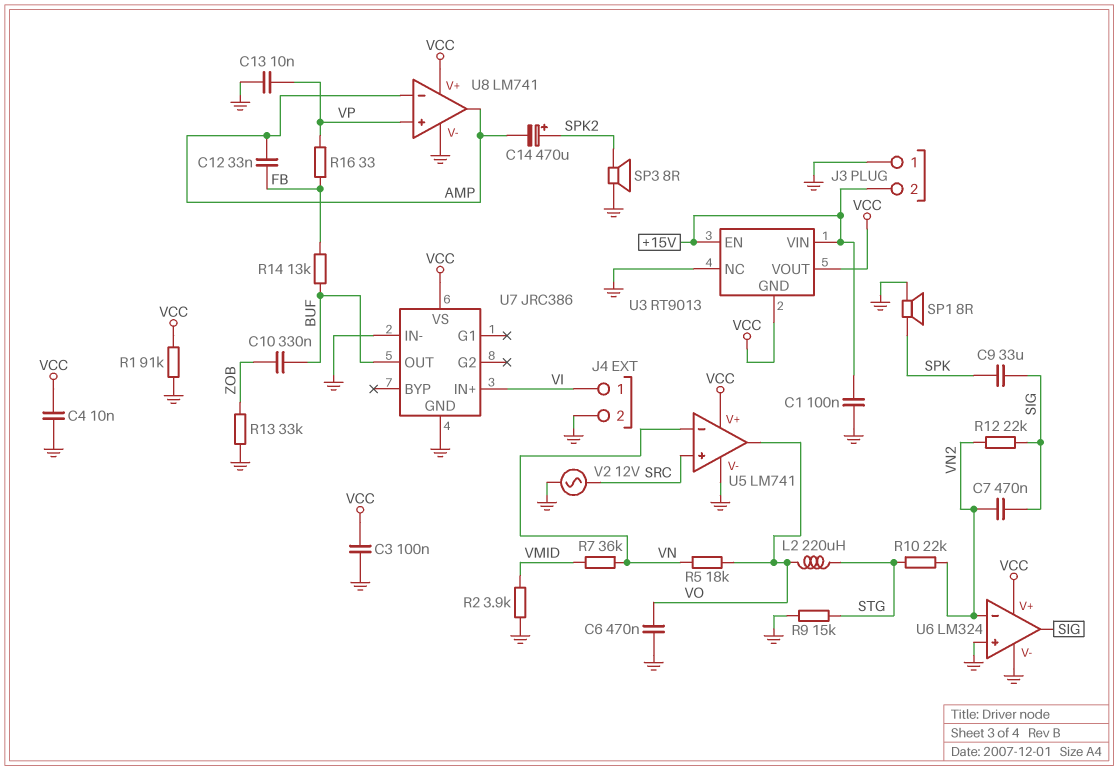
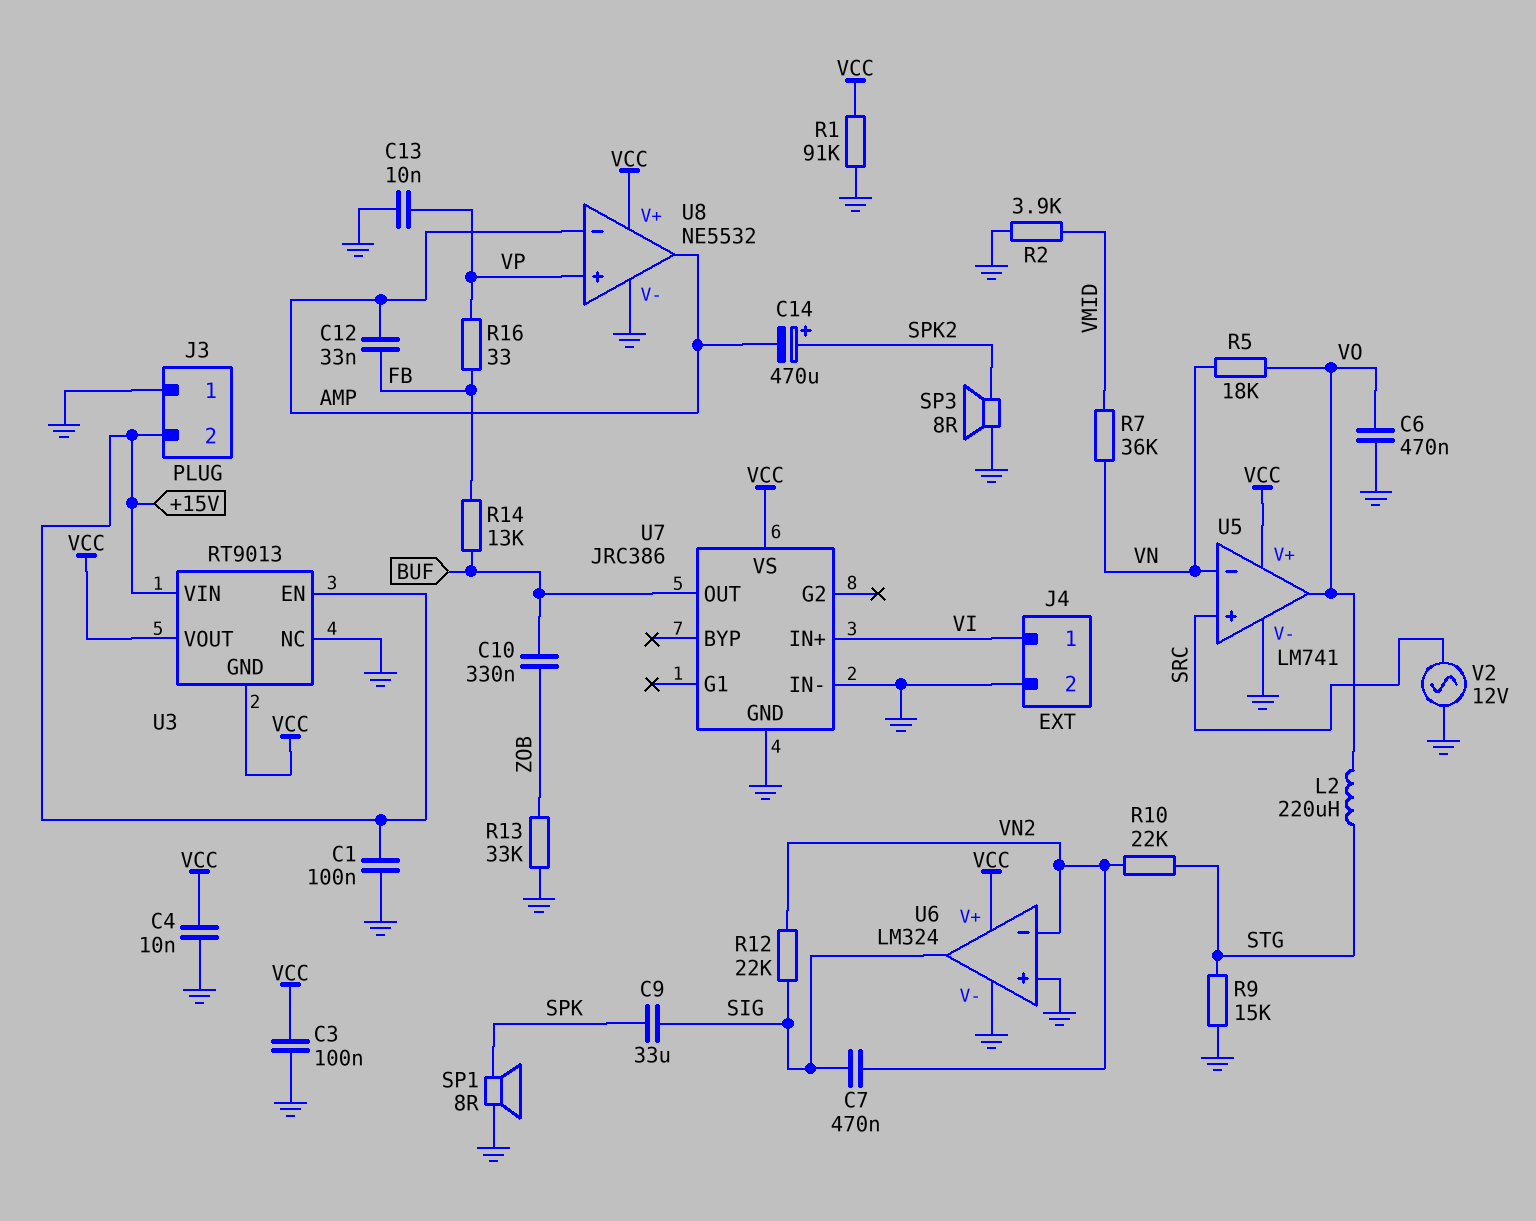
U8: LM741 -> NE5532

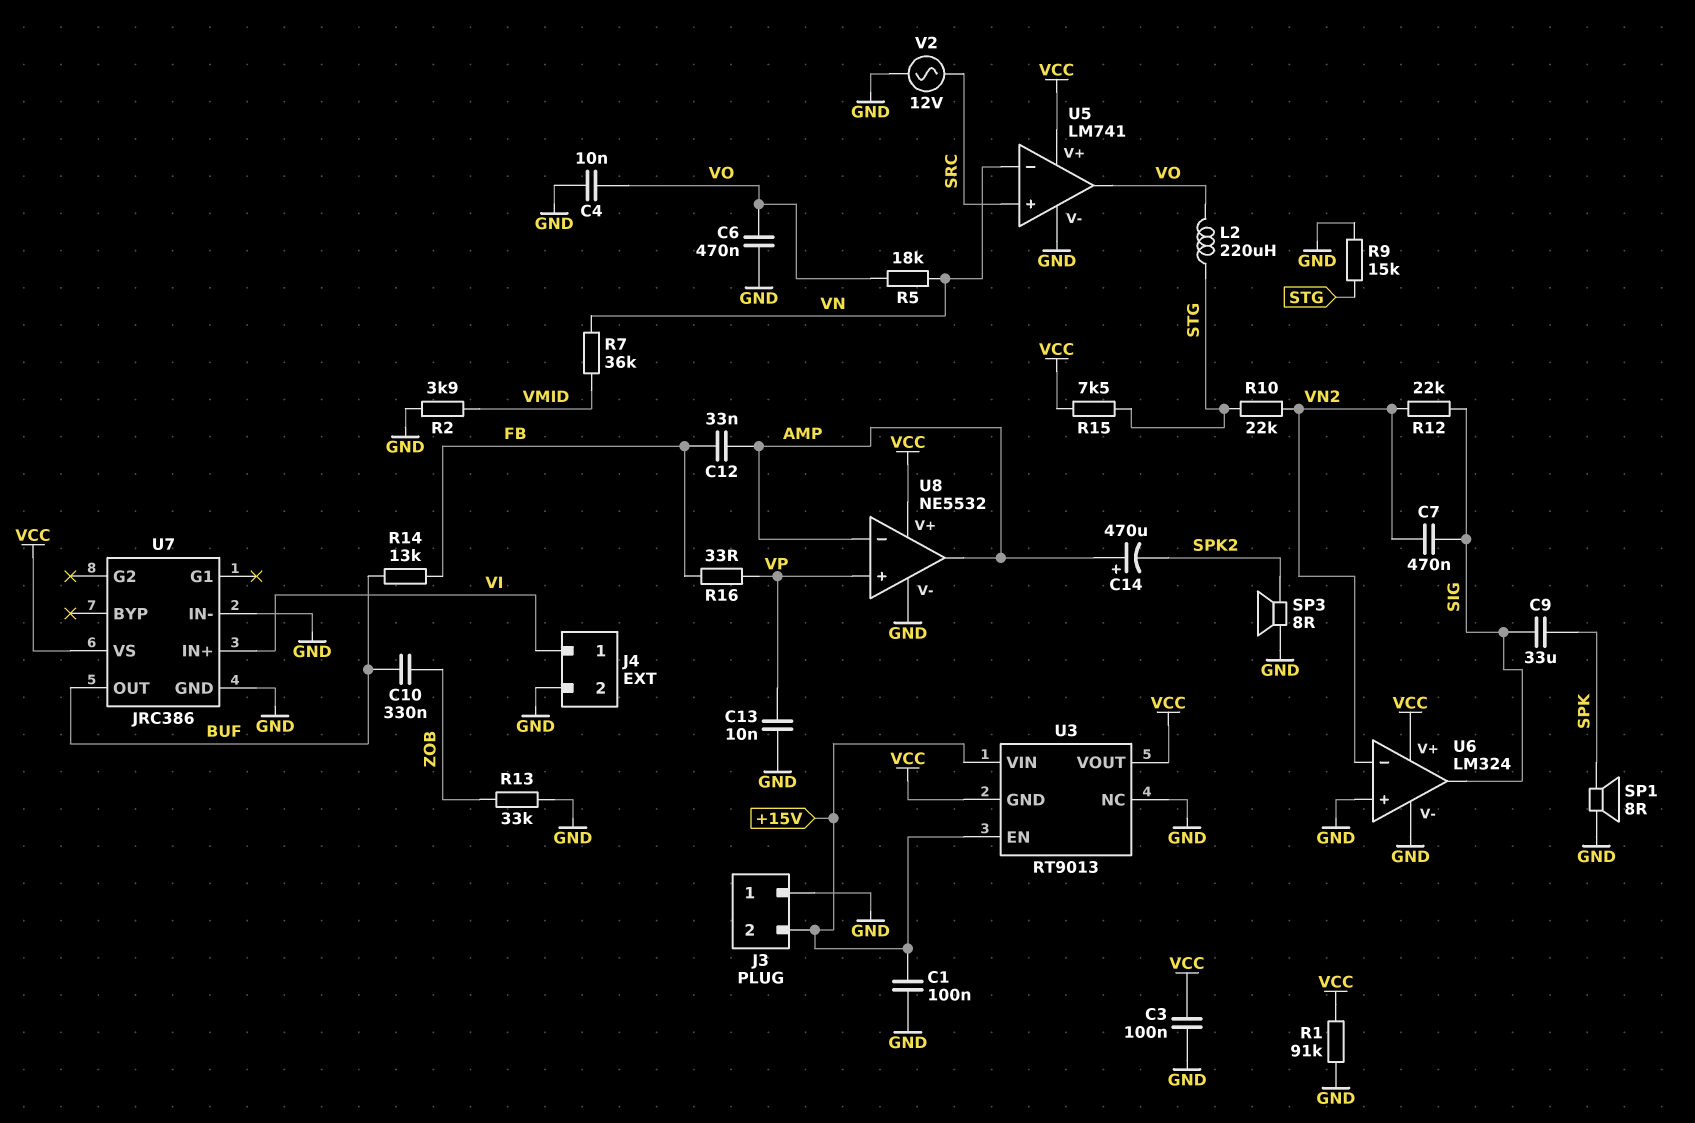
C4: 10nF (GND, VCC) -> 10nF (GND, VO)
C14: 470uF (plus SPK2, minus AMP) -> 470uF (plus AMP, minus SPK2)
R15: none -> 7.5k (STG, VCC)

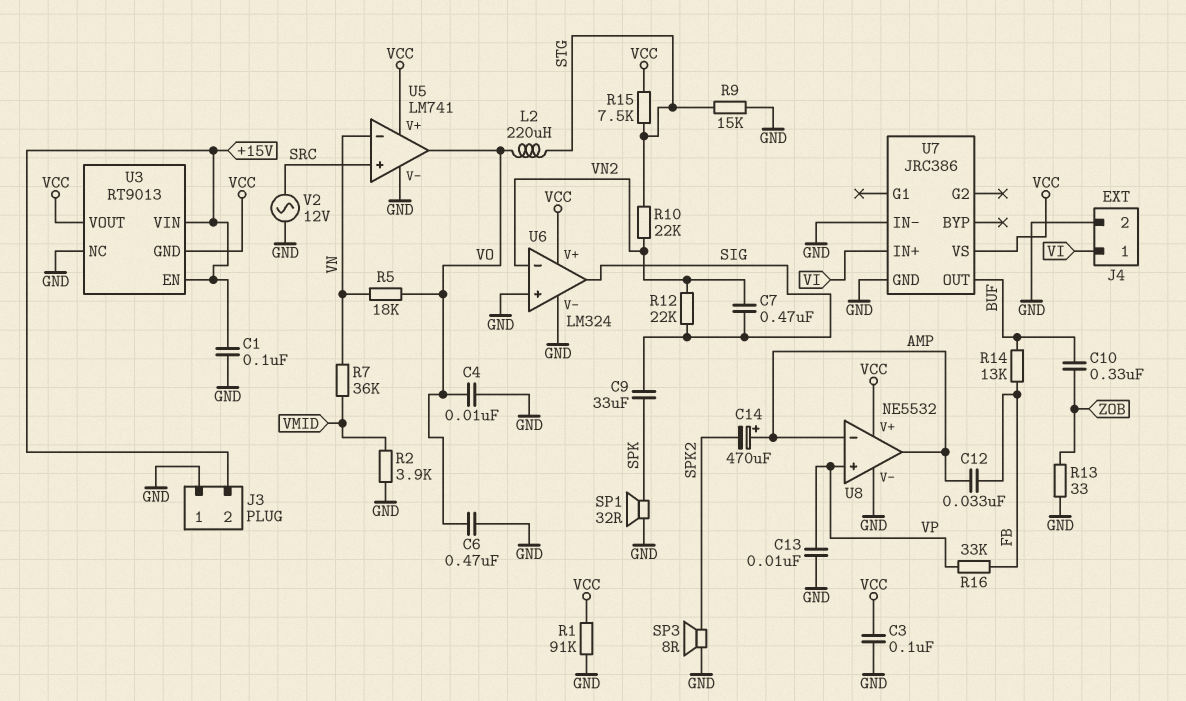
R13: 33k (GND, ZOB) -> 33 (GND, ZOB)
R16: 33 (FB, VP) -> 33k (FB, VP)
SP1: speaker 8R (GND, SPK) -> speaker 32R (GND, SPK)

